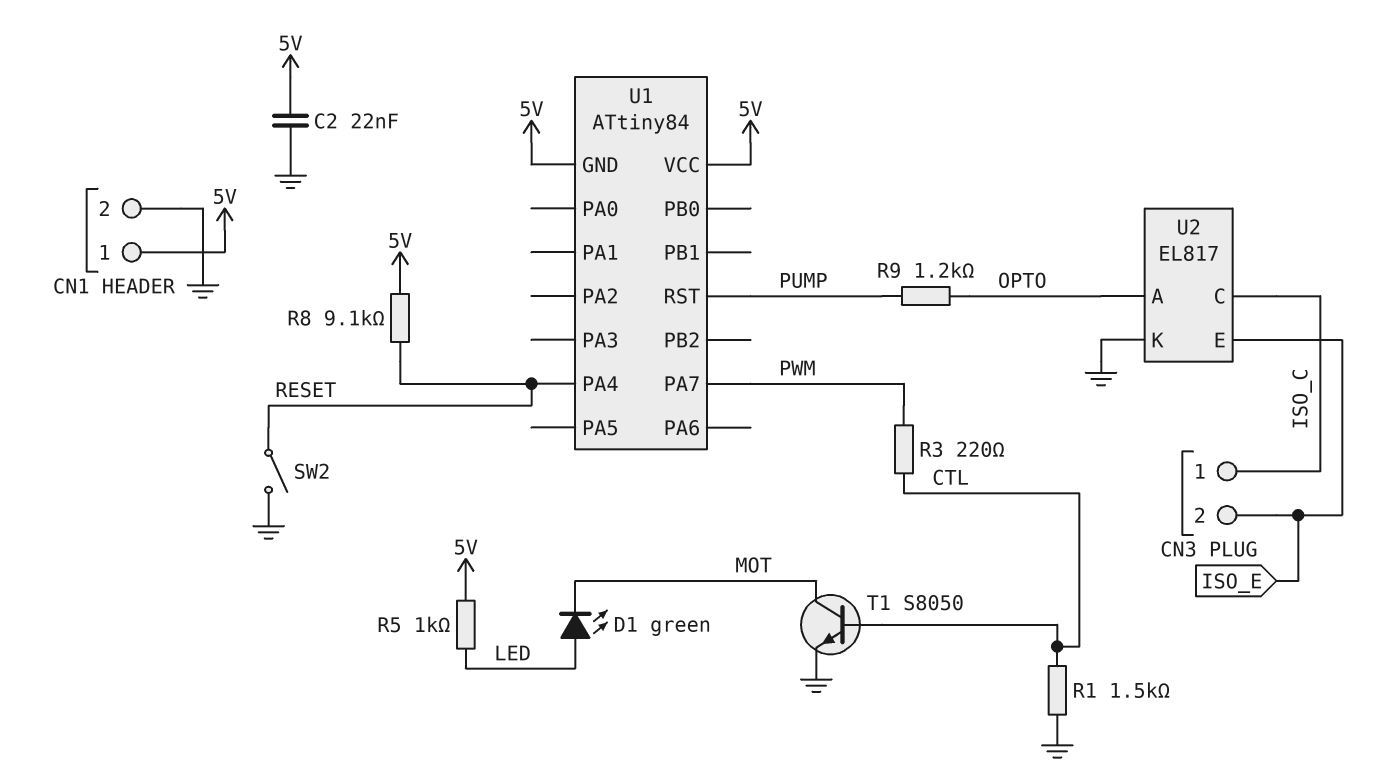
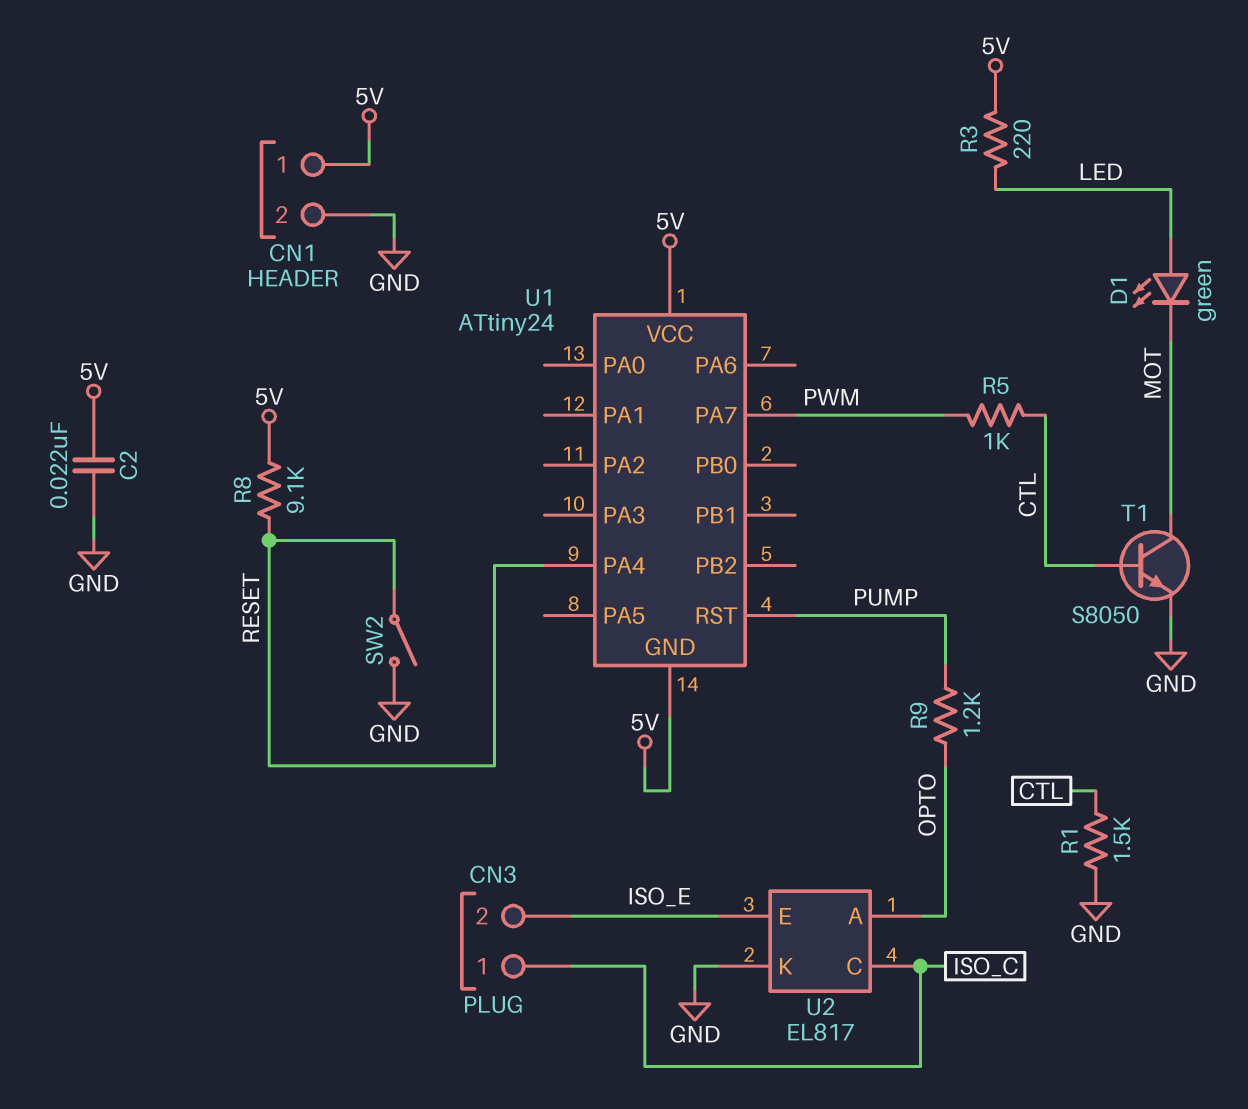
R3: 220 (CTL, PWM) -> 220 (5V, LED)
R5: 1k (5V, LED) -> 1k (CTL, PWM)
U1: ATtiny84 -> ATtiny24

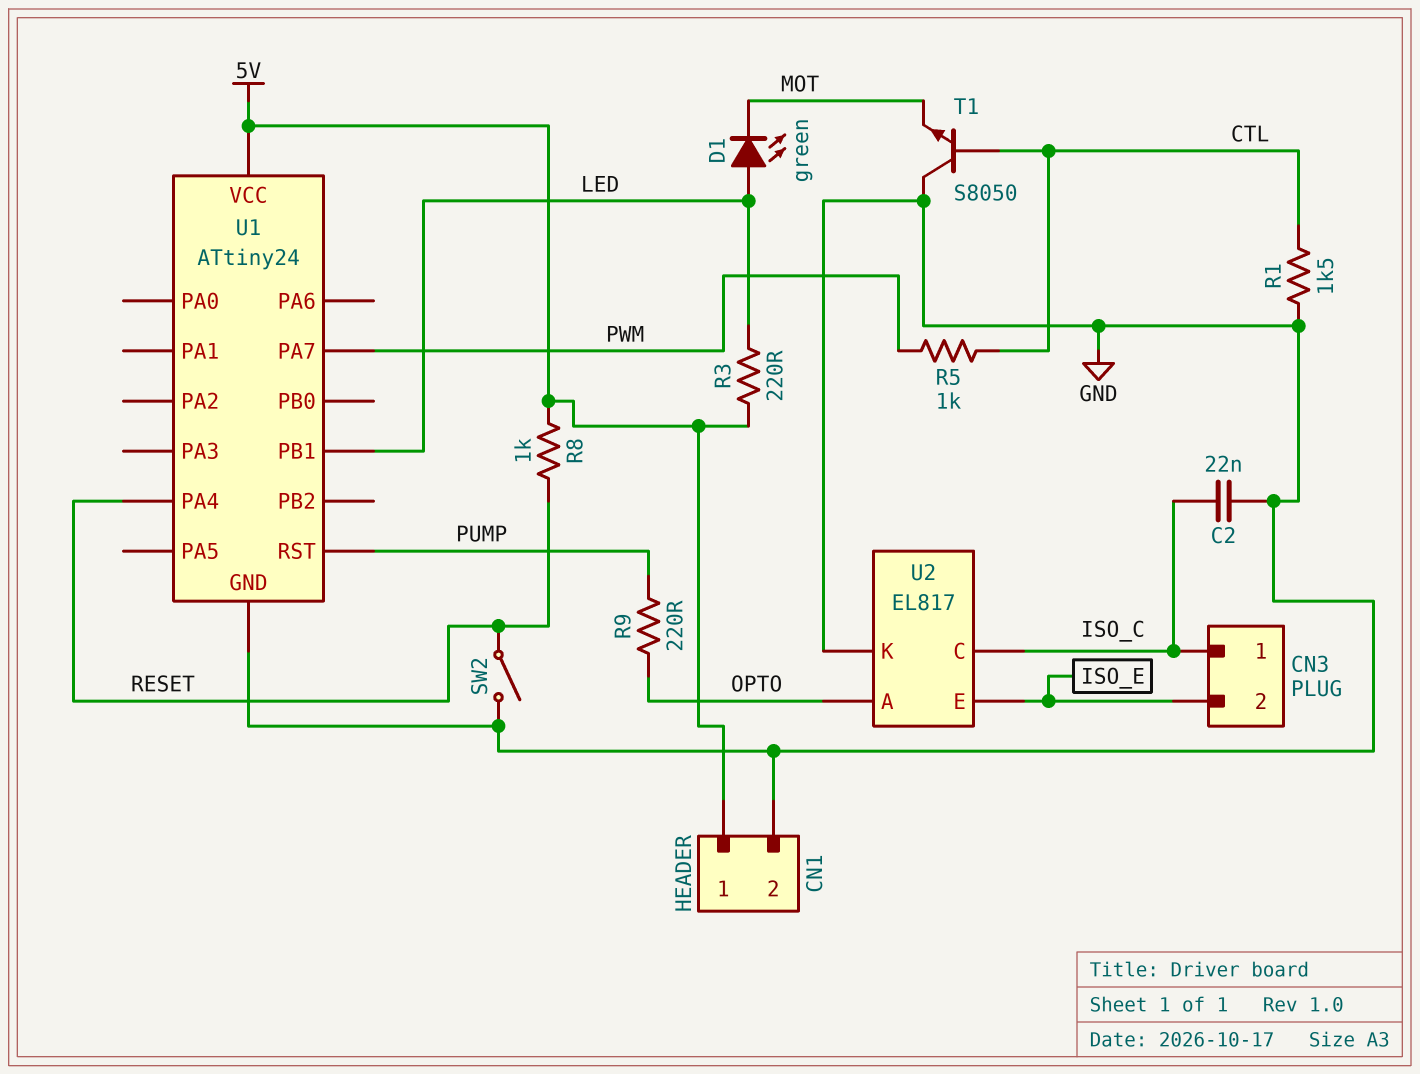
C2: 22nF (5V, GND) -> 22nF (GND, ISO_C)
R8: 9.1k (5V, RESET) -> 1k (5V, RESET)
R9: 1.2k (OPTO, PUMP) -> 220 (OPTO, PUMP)
T1: NPN S8050 (B CTL, C MOT, E GND) -> NPN S8050 (B CTL, C GND, E MOT)
U1 pin GND: 5V -> GND
U1 pin PB1: none -> LED

